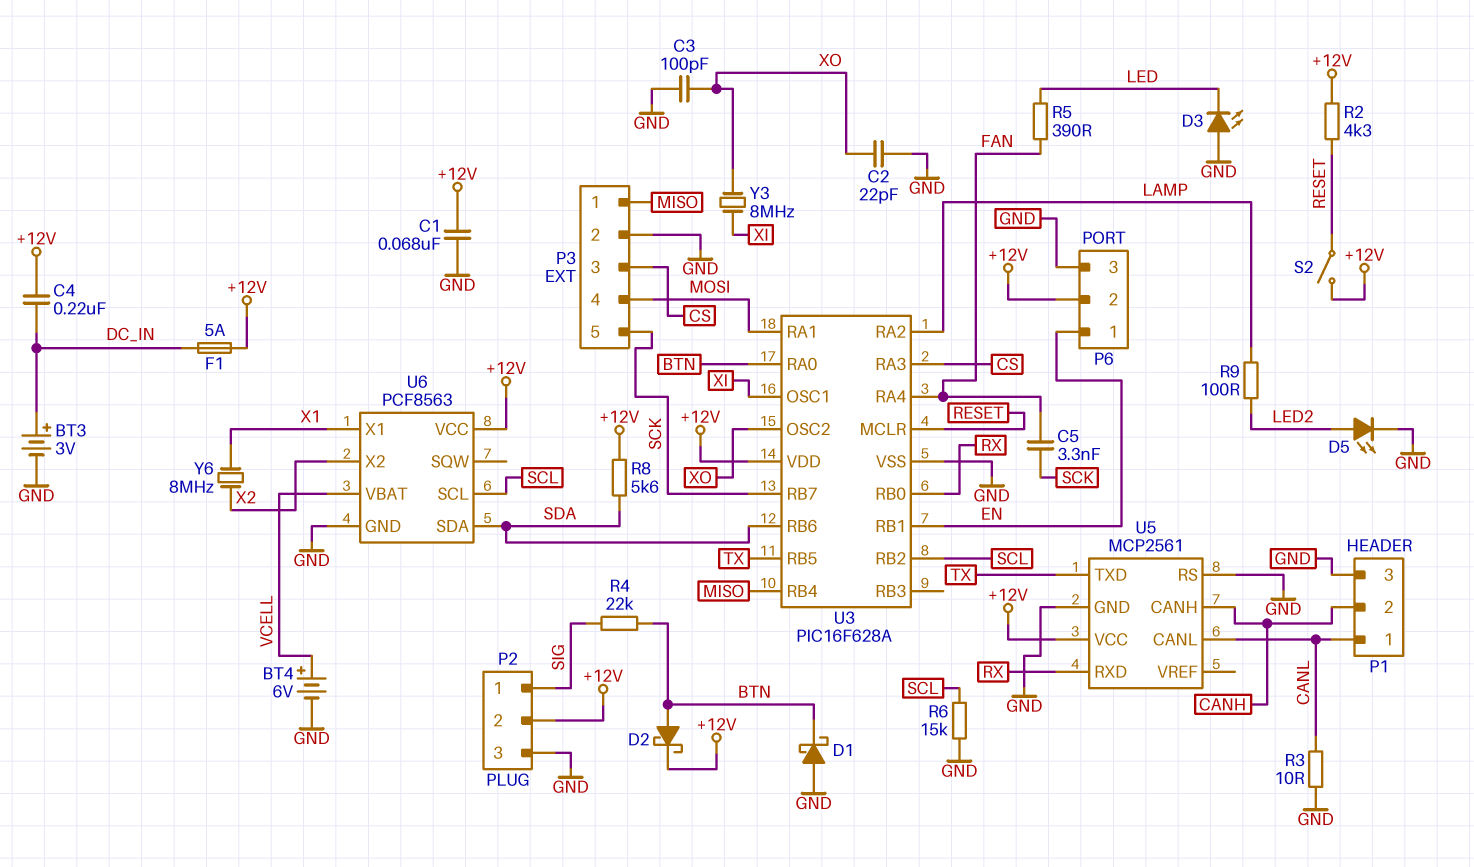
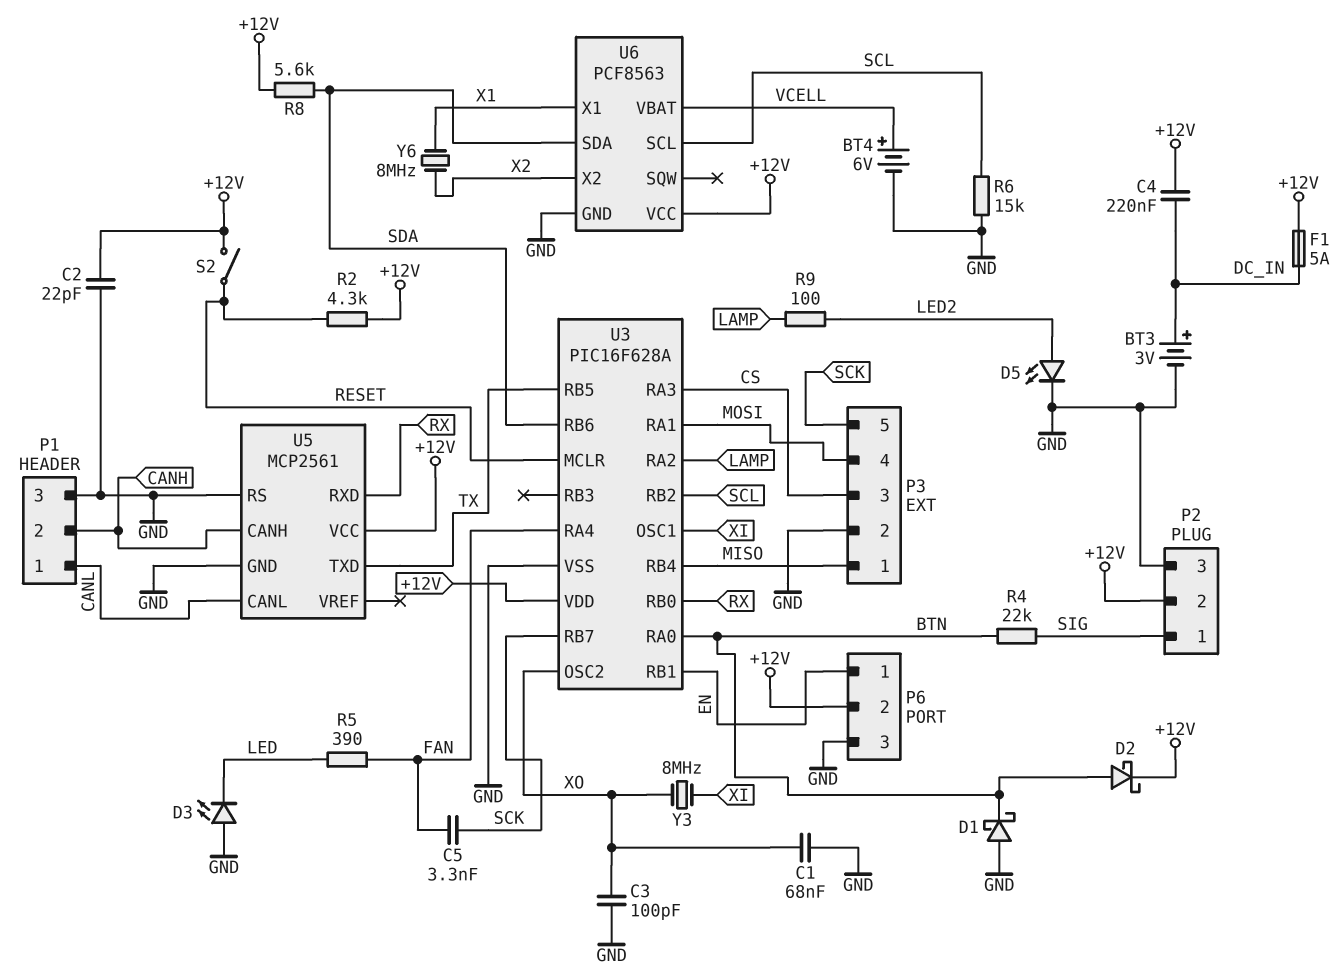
C1: 68nF (+12V, GND) -> 68nF (GND, XO)
C2: 22pF (GND, XO) -> 22pF (+12V, GND)
R3: 10 (CANL, GND) -> none

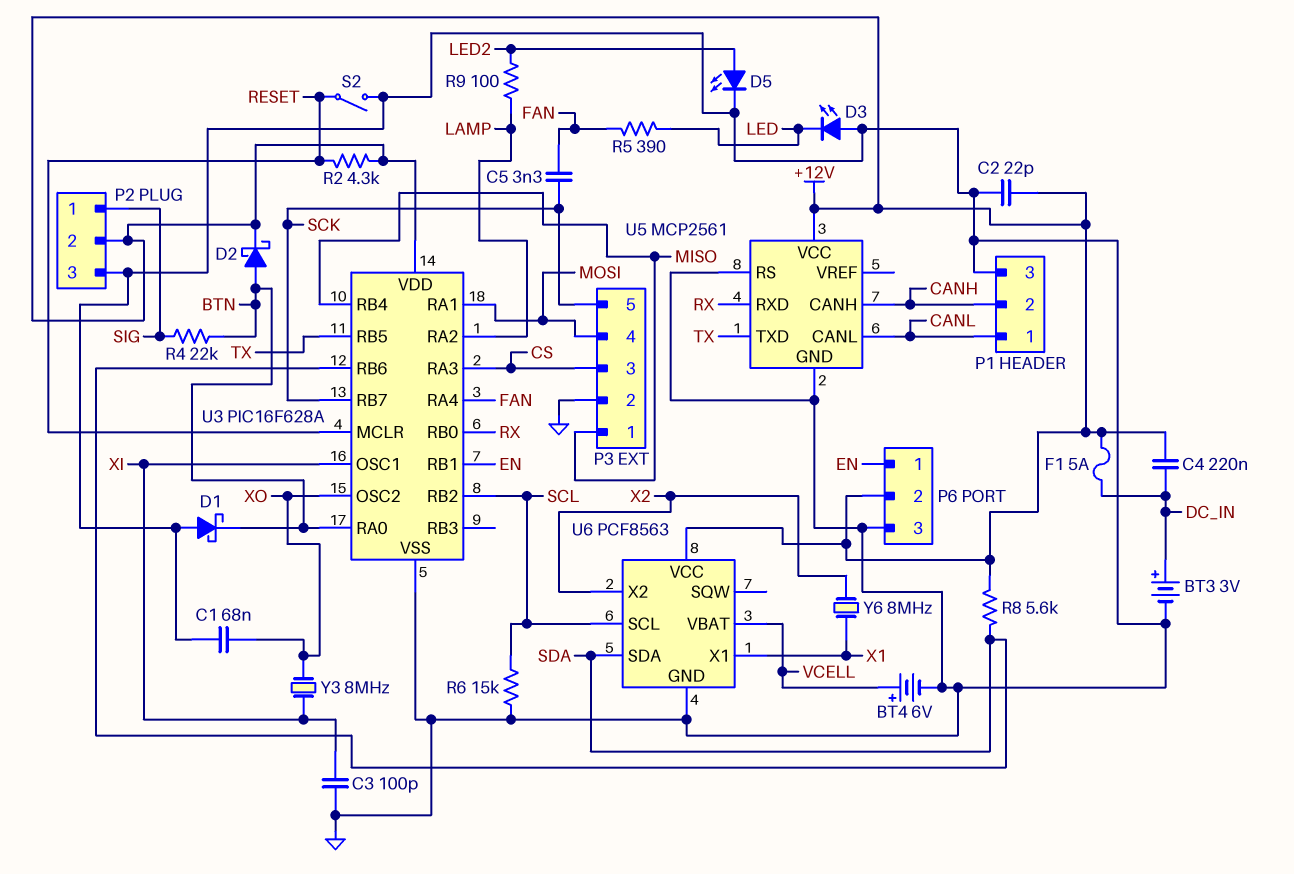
C3: 100pF (GND, XO) -> 100pF (GND, XI)
S2: switch (+12V, RESET) -> switch (GND, RESET)

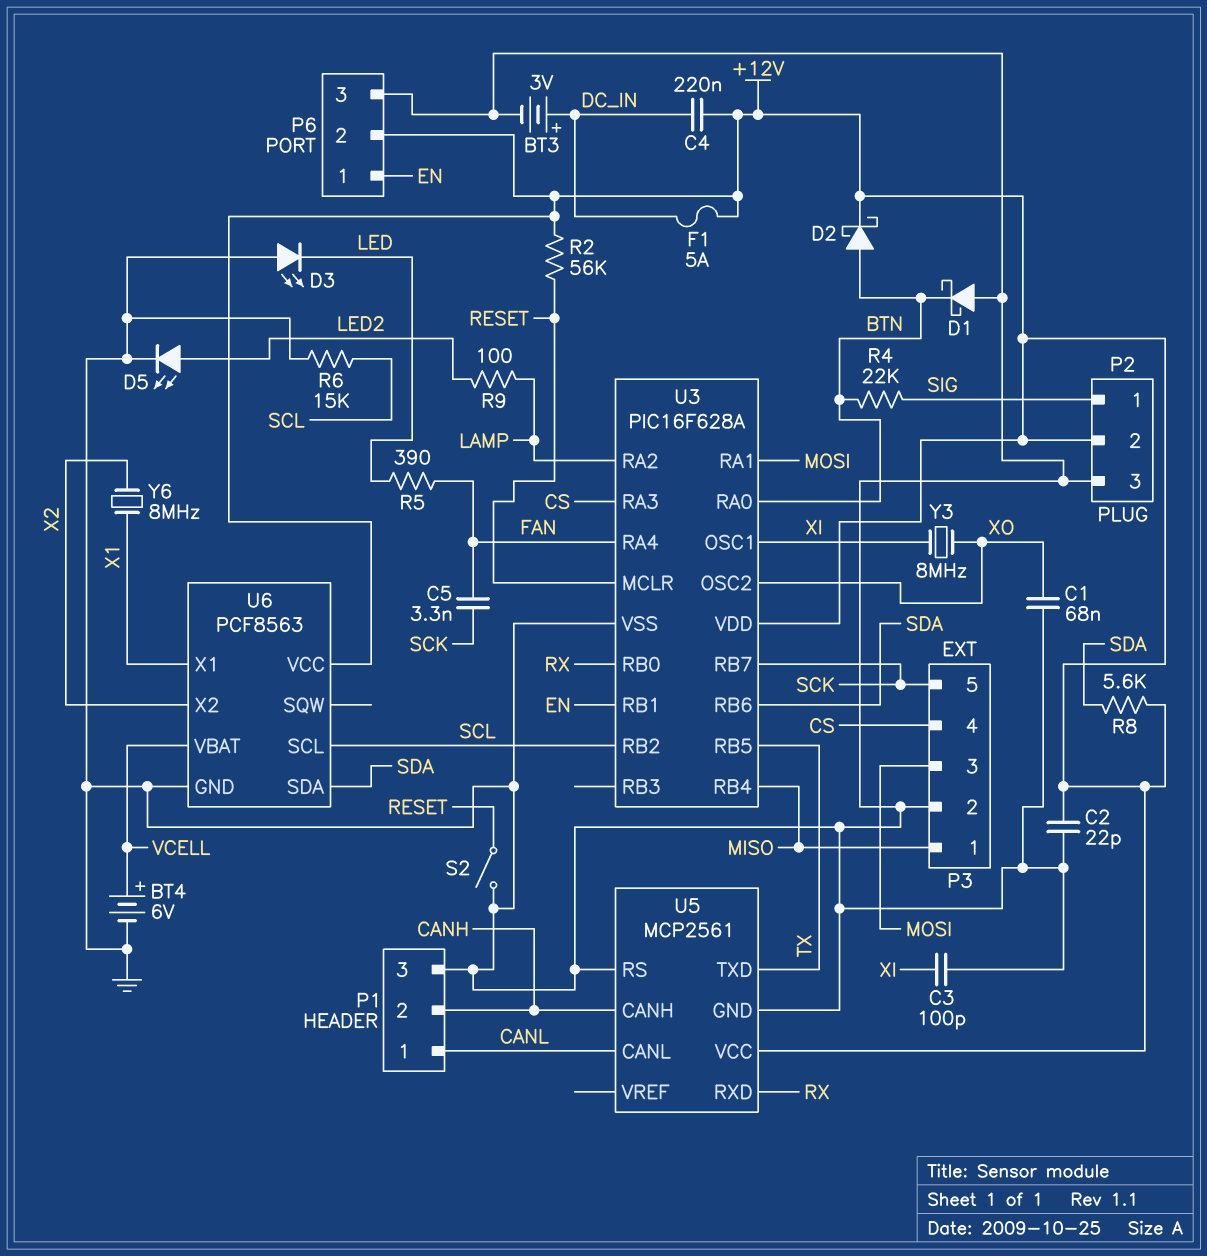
P3 pin 3: CS -> MOSI
P3 pin 4: MOSI -> CS
R2: 4.3k (+12V, RESET) -> 56k (+12V, RESET)

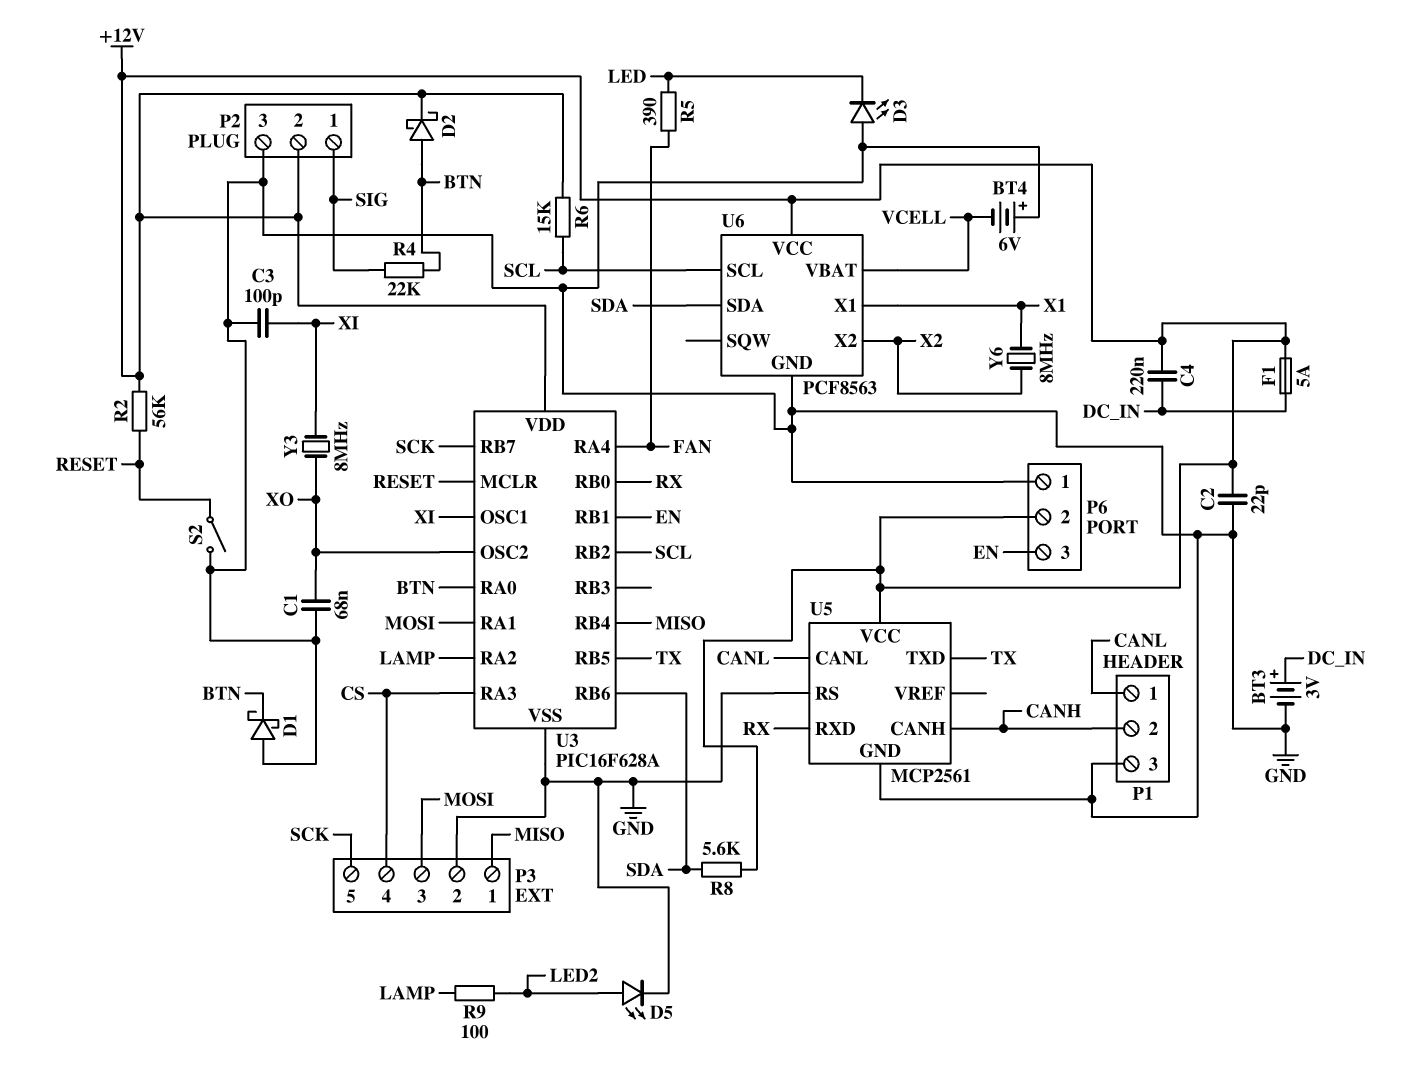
BT4: 6V (plus VCELL, minus GND) -> 6V (plus GND, minus VCELL)
C5: 3.3nF (FAN, SCK) -> none
P6 pin 1: EN -> GND
P6 pin 3: GND -> EN
R6: 15k (GND, SCL) -> 15k (+12V, SCL)

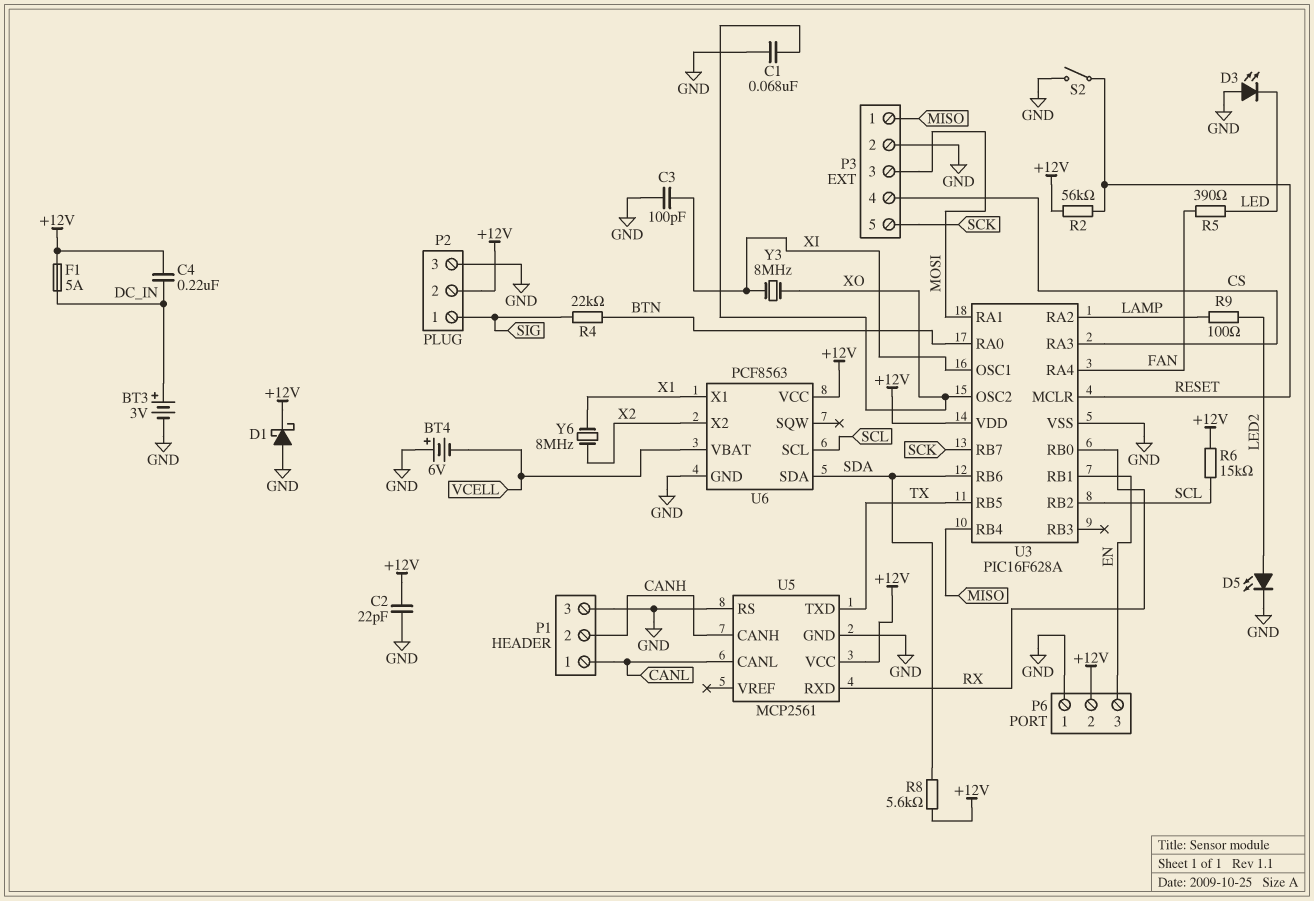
D1: schottky (A GND, K BTN) -> schottky (A GND, K +12V)
D2: schottky (A BTN, K +12V) -> none

